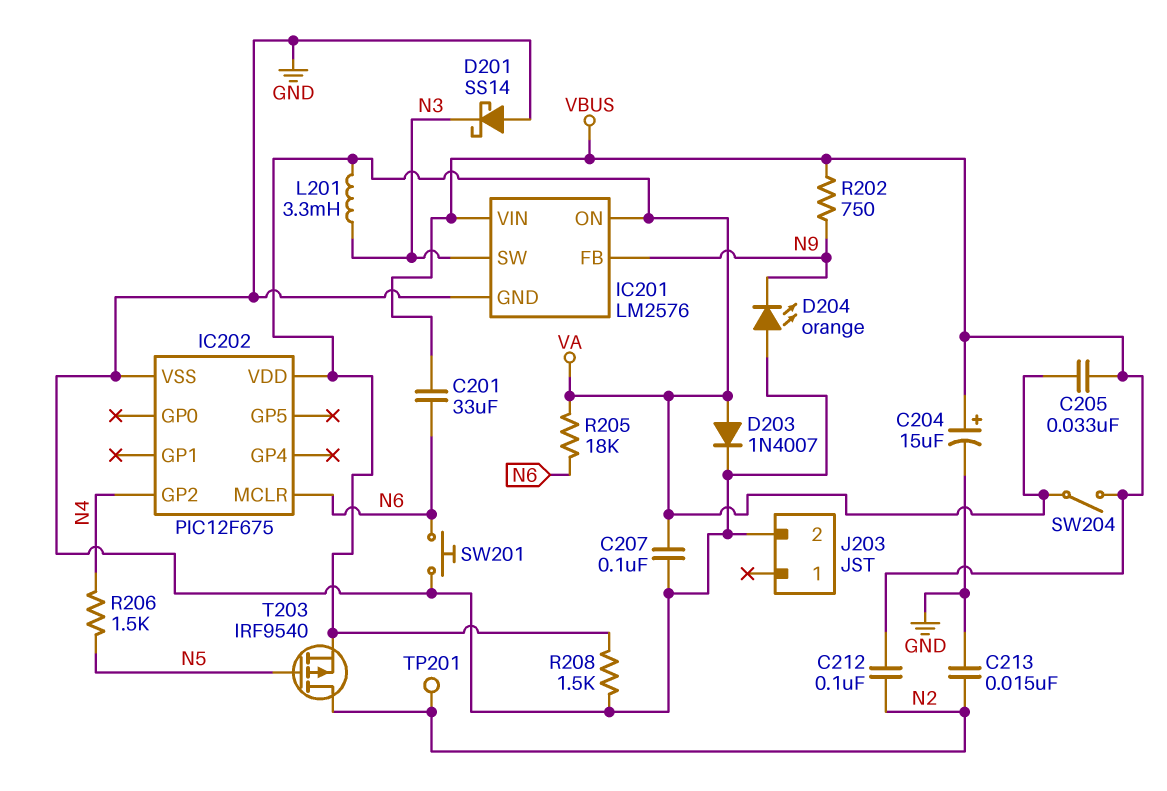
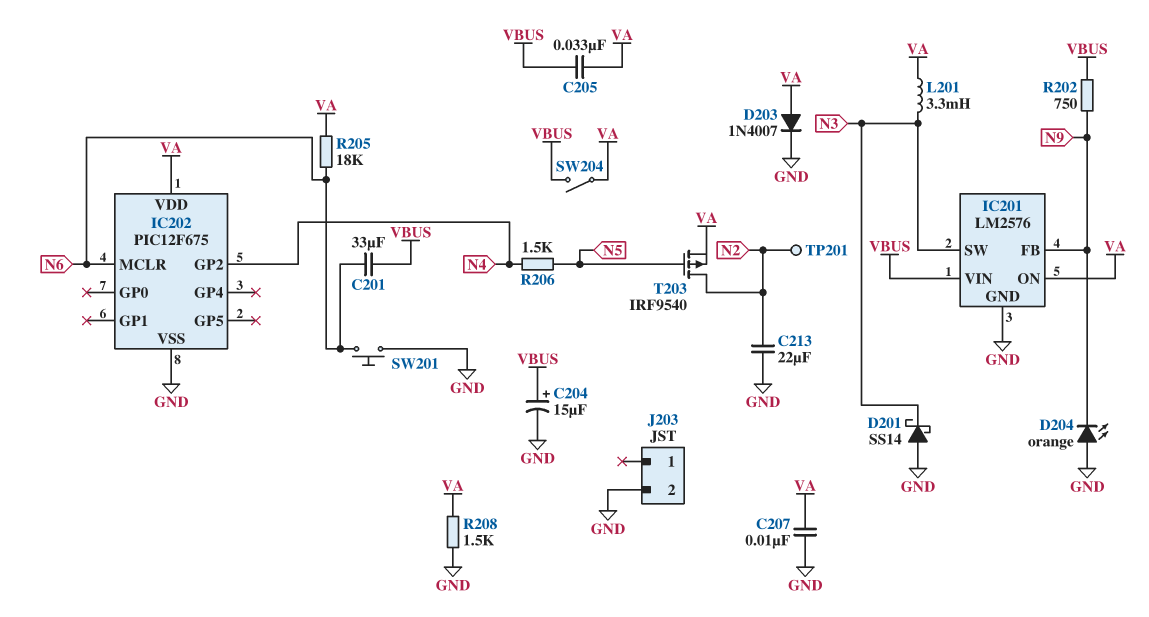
C207: 100nF (GND, VA) -> 10nF (GND, VA)
C212: 100nF (N2, VBUS) -> none
C213: 15nF (GND, N2) -> 22uF (GND, N2)

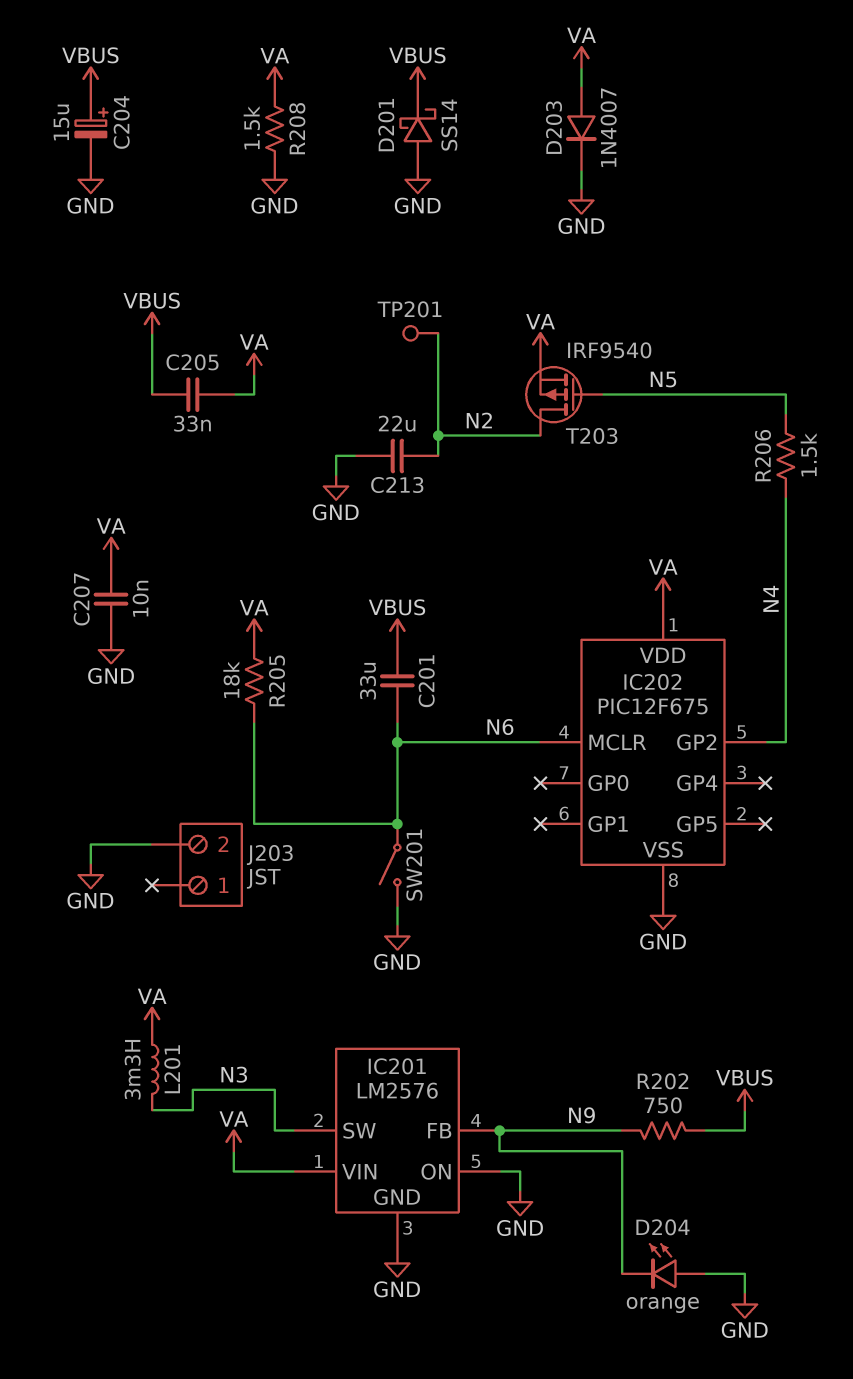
D201: schottky SS14 (A GND, K N3) -> schottky SS14 (A GND, K VBUS)
IC201 pin ON: VA -> GND
IC201 pin VIN: VBUS -> VA
SW201: button (GND, N6) -> switch (GND, N6)
SW204: switch (VA, VBUS) -> none

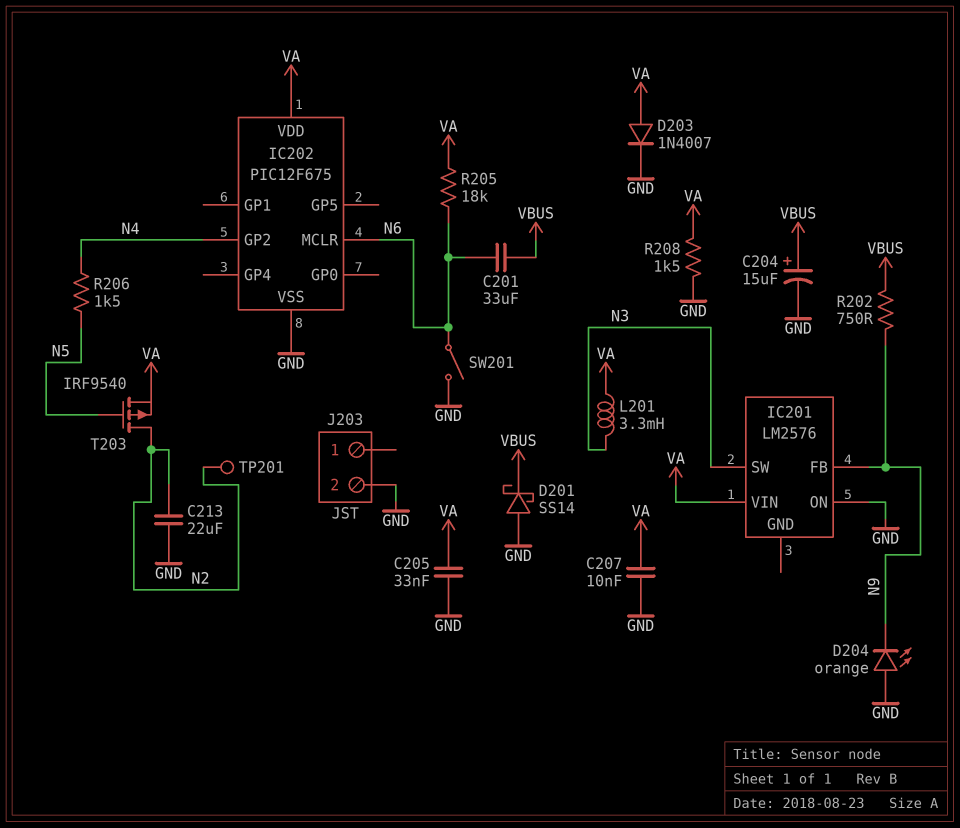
C205: 33nF (VA, VBUS) -> 33nF (GND, VA)
IC201 pin GND: GND -> none

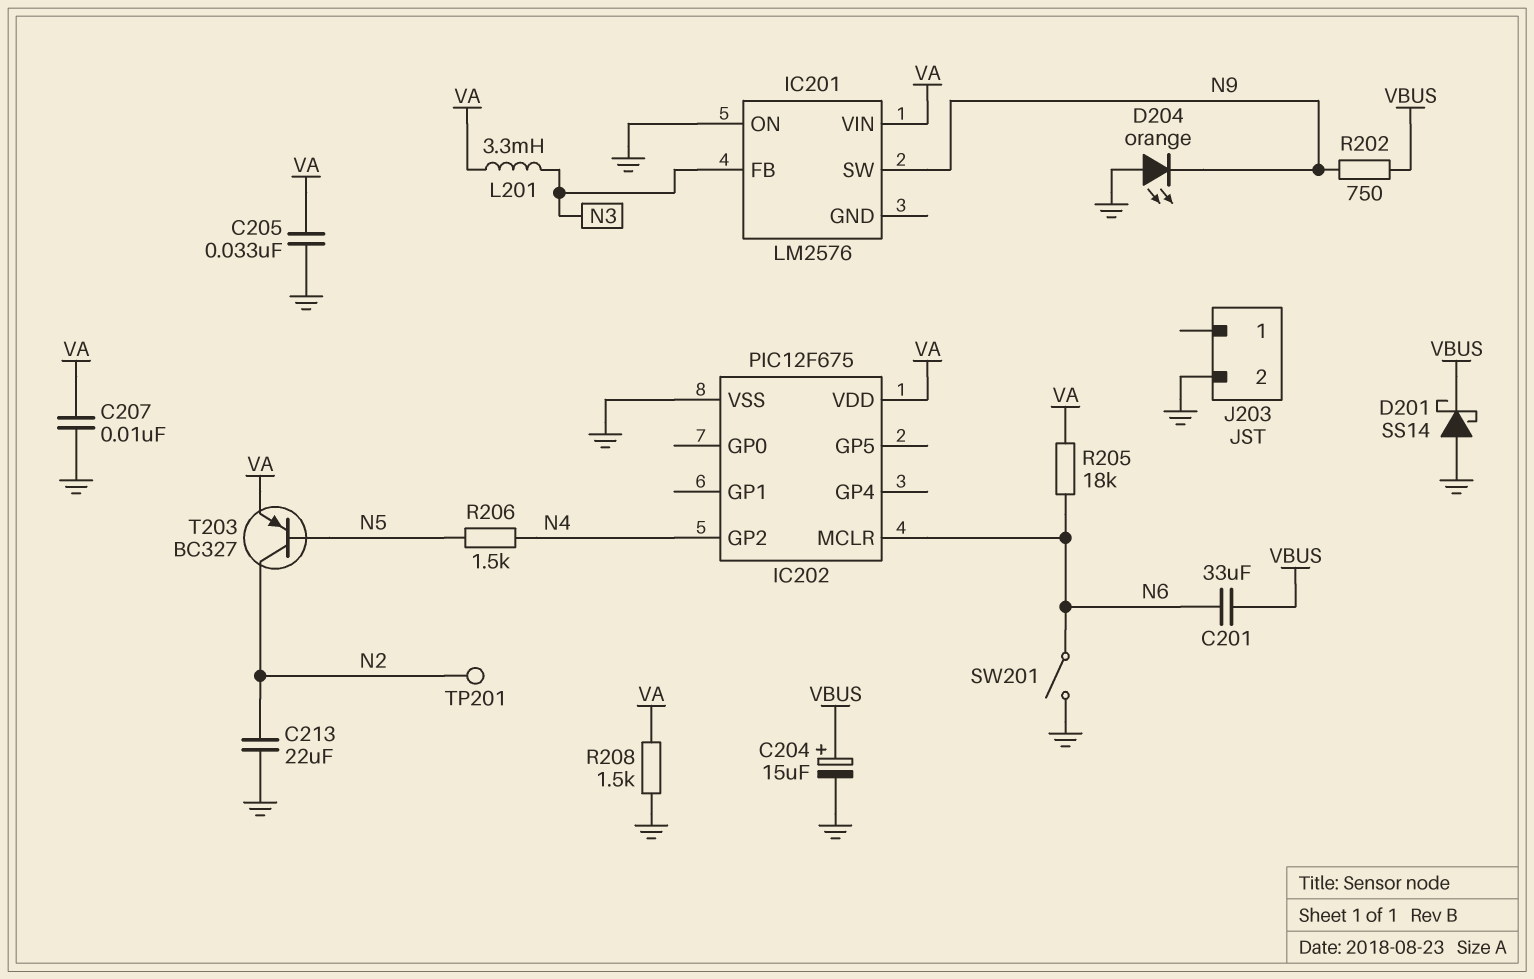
D203: diode 1N4007 (A VA, K GND) -> none
IC201 pin FB: N9 -> N3
IC201 pin SW: N3 -> N9
T203: PMOS IRF9540 (G N5, D N2, S VA) -> PNP BC327 (B N5, C N2, E VA)

